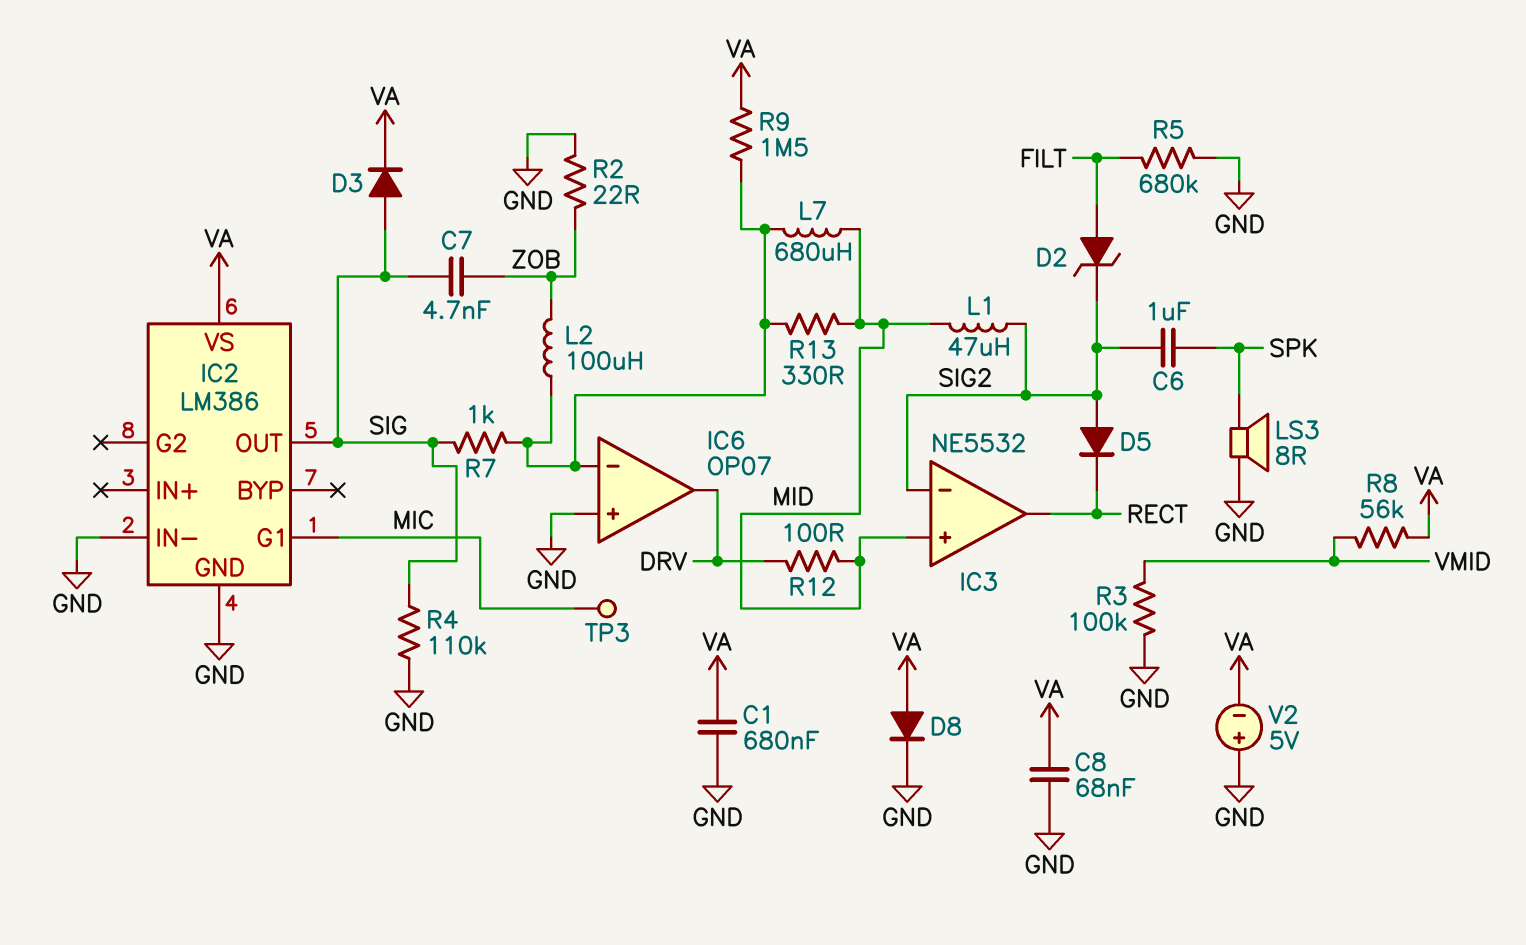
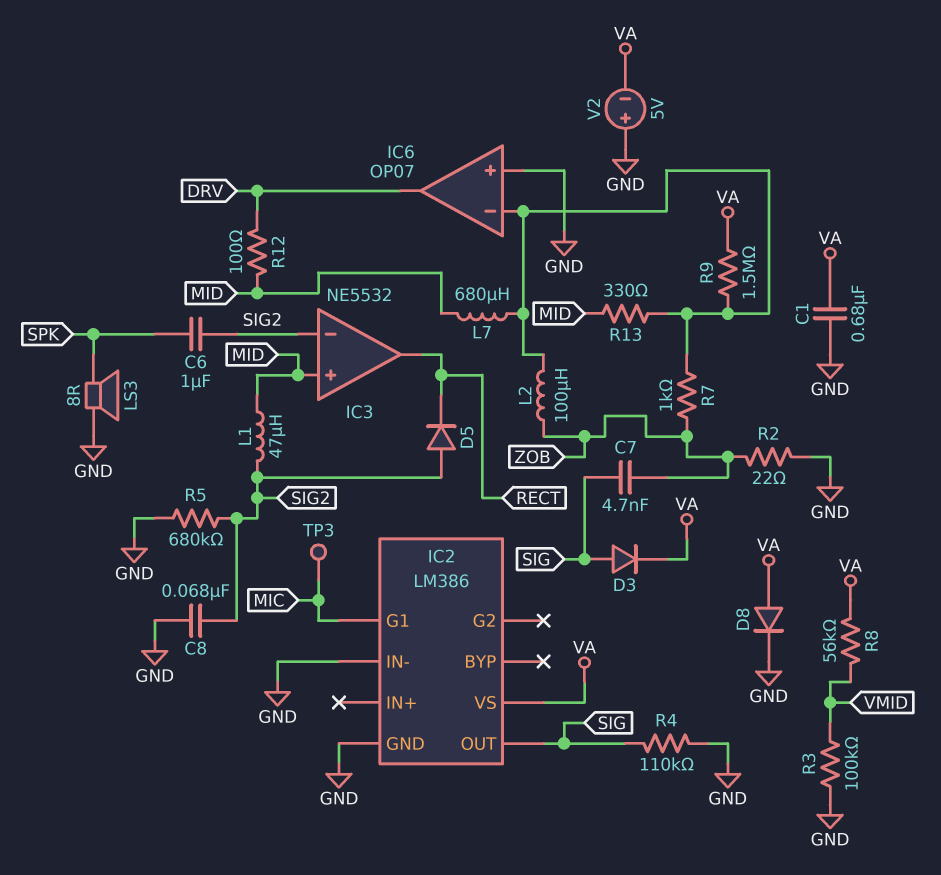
C8: 68nF (GND, VA) -> 68nF (GND, SIG2)
D2: zener (A FILT, K SIG2) -> none
R5: 680k (FILT, GND) -> 680k (GND, SIG2)
R7: 1k (IC6/in-, SIG) -> 1k (IC6/in-, ZOB)

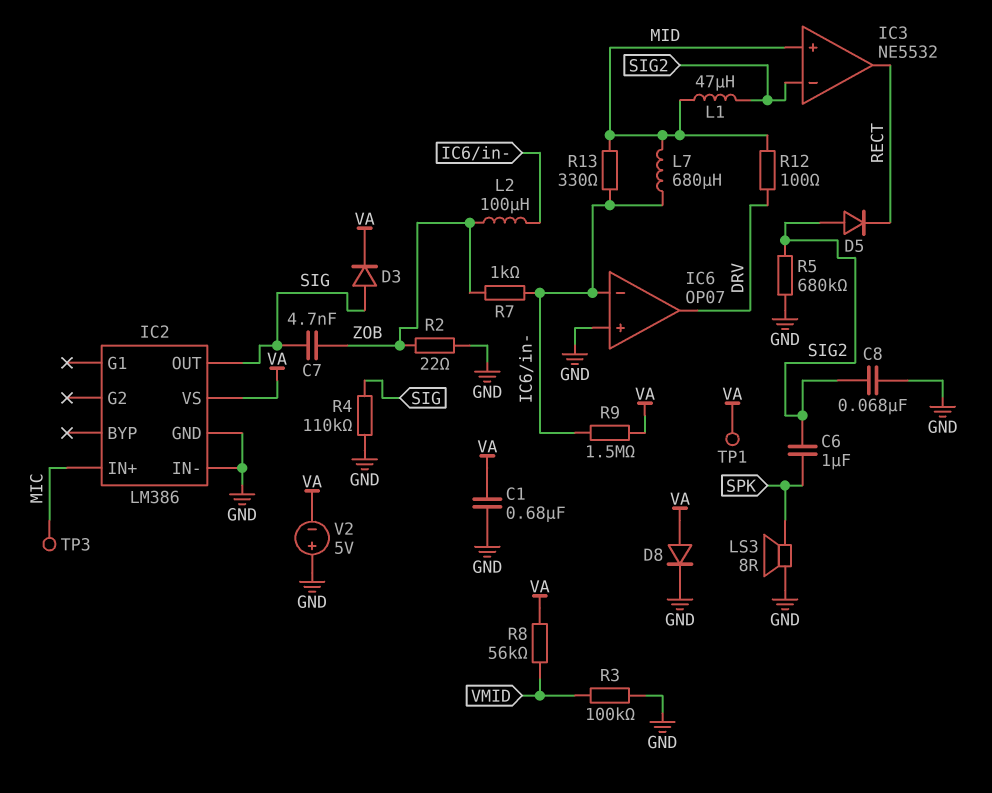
IC2 pin G1: MIC -> none
IC2 pin IN+: none -> MIC
TP1: none -> test point (VA)

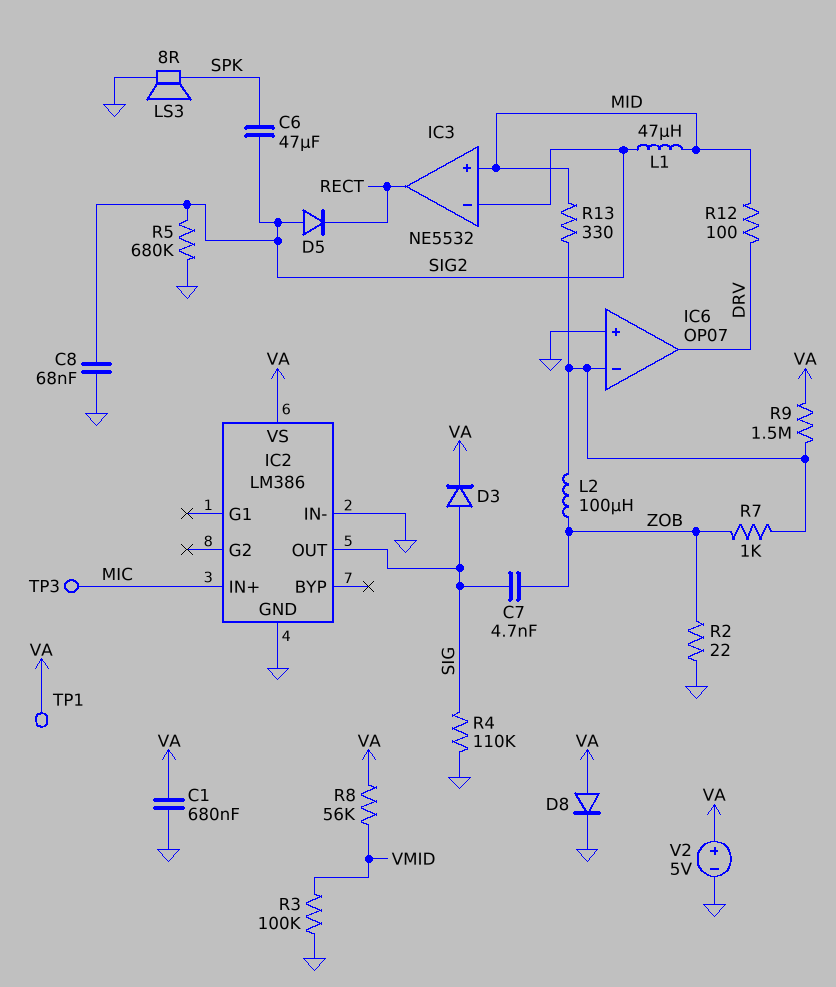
C6: 1uF (SIG2, SPK) -> 47uF (SIG2, SPK)
L7: 680uH (IC6/in-, MID) -> none
V2: 5V (plus GND, minus VA) -> 5V (plus VA, minus GND)

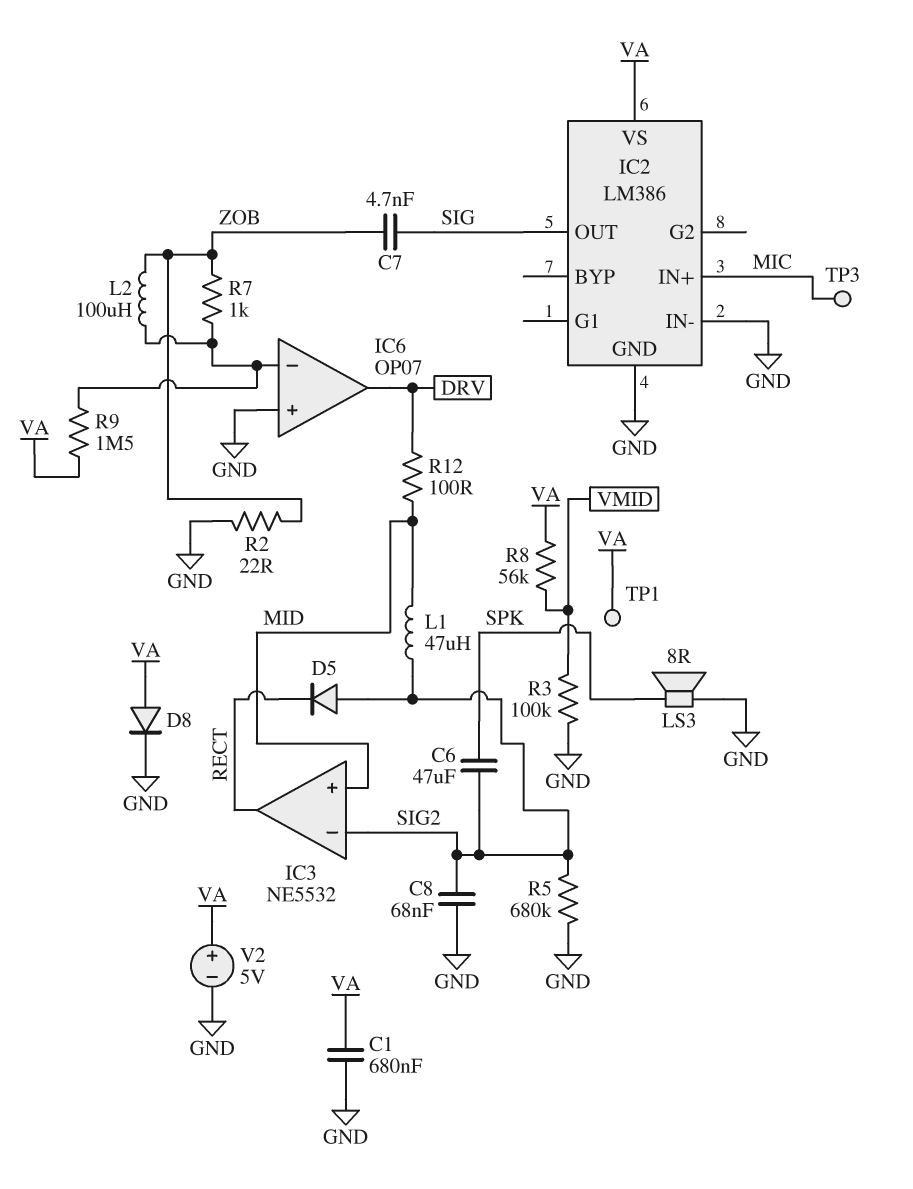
D3: diode (A SIG, K VA) -> none
R4: 110k (GND, SIG) -> none
R13: 330 (IC6/in-, MID) -> none

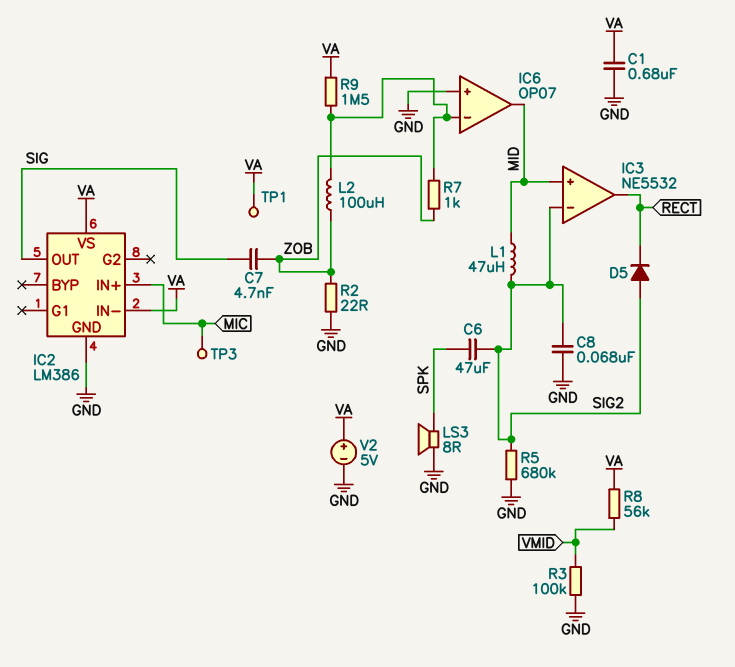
D8: diode (A VA, K GND) -> none
IC2 pin IN-: GND -> VA
IC6 pin out: DRV -> MID
R12: 100 (DRV, MID) -> none

